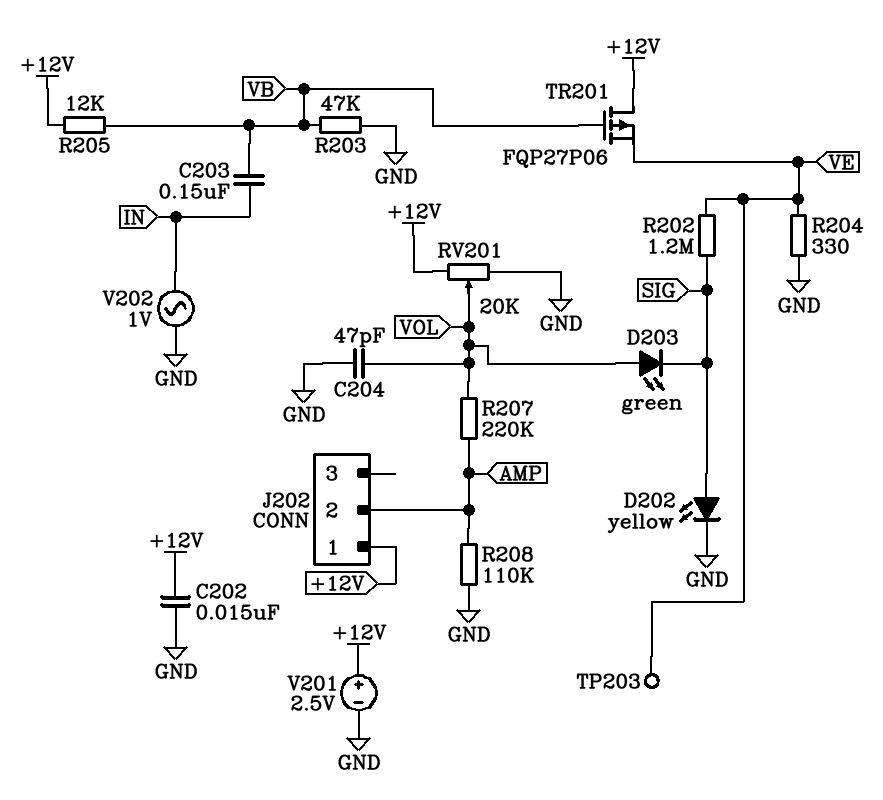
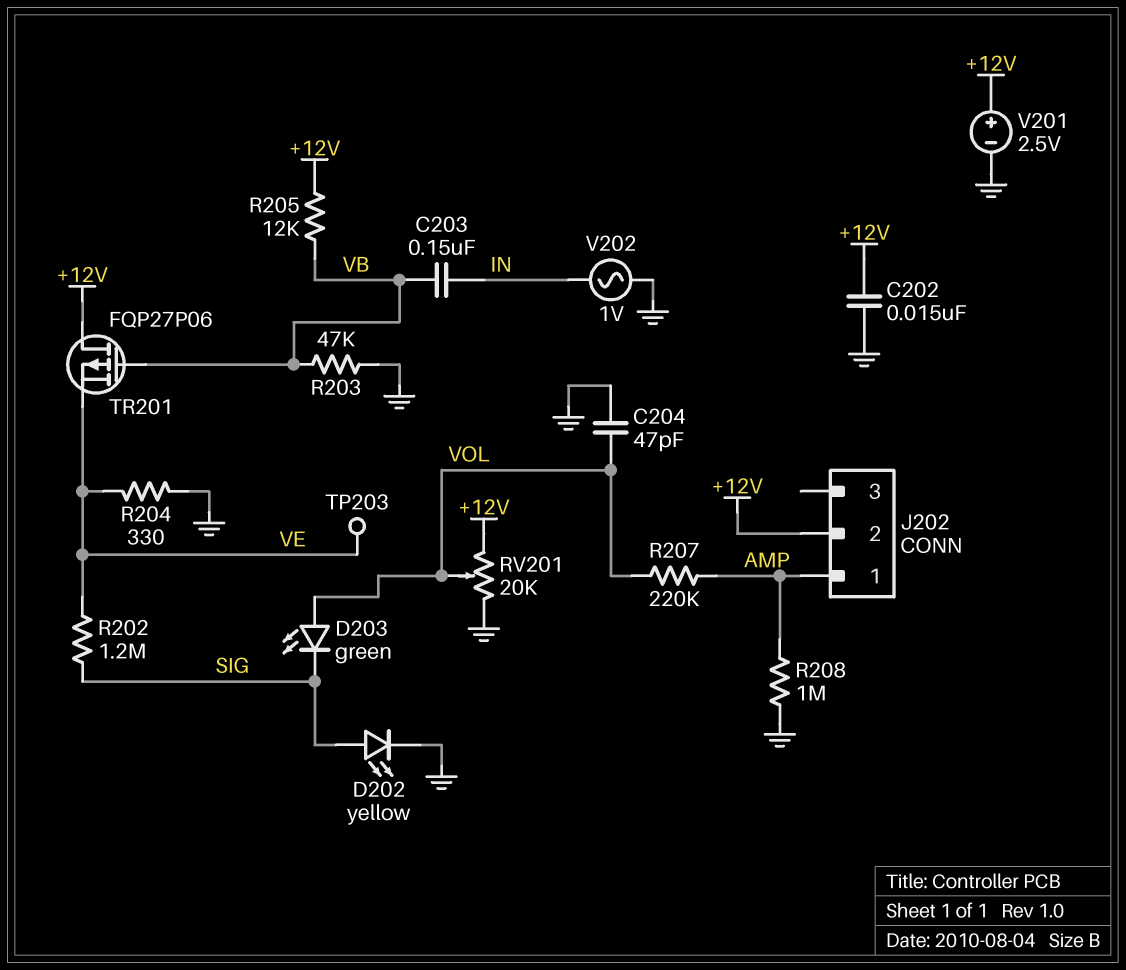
J202 pin 1: +12V -> AMP
J202 pin 2: AMP -> +12V
R208: 110k (AMP, GND) -> 1M (AMP, GND)

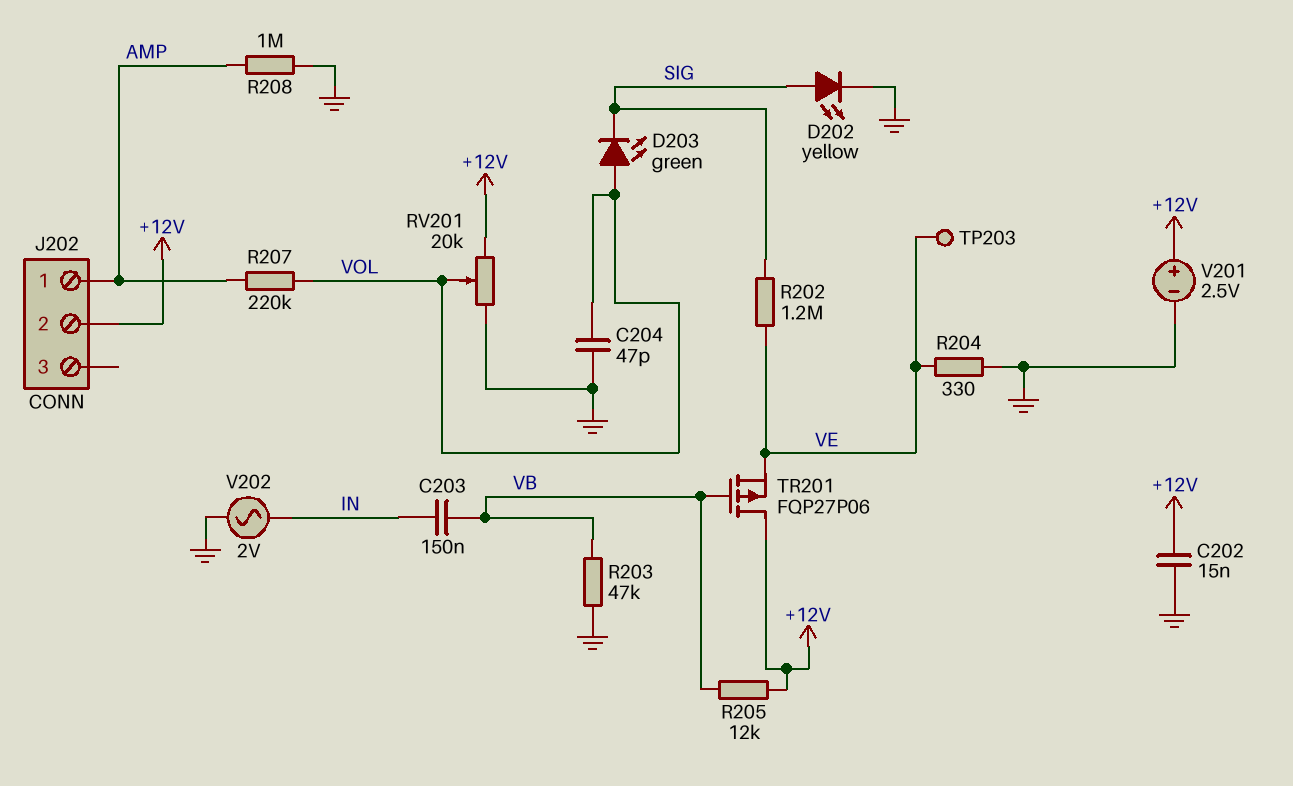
V202: AC 1V (GND, IN) -> AC 2V (GND, IN)

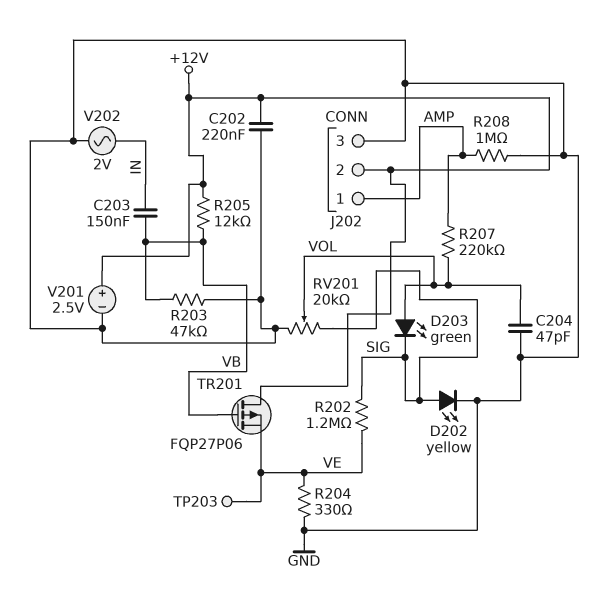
C202: 15nF (+12V, GND) -> 220nF (+12V, GND)
J202 pin 3: none -> GND
RV201: 20k (+12V, GND, wiper VOL) -> 20k (GND, SIG, wiper VOL)

